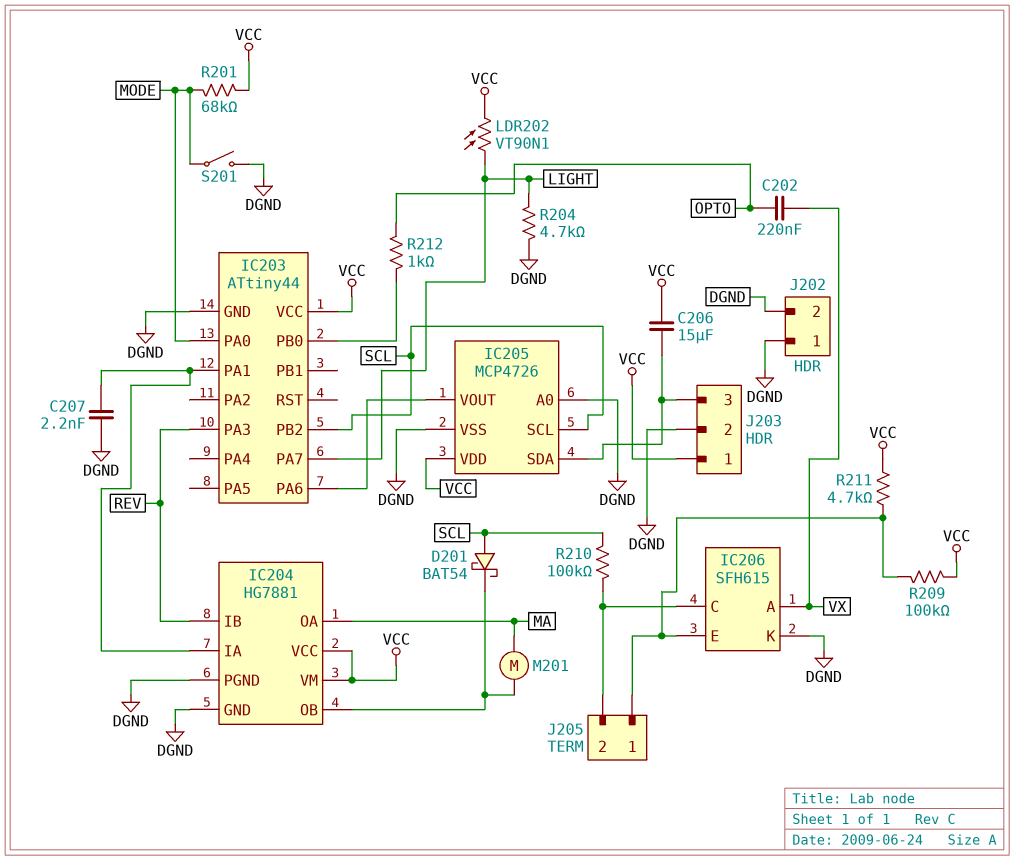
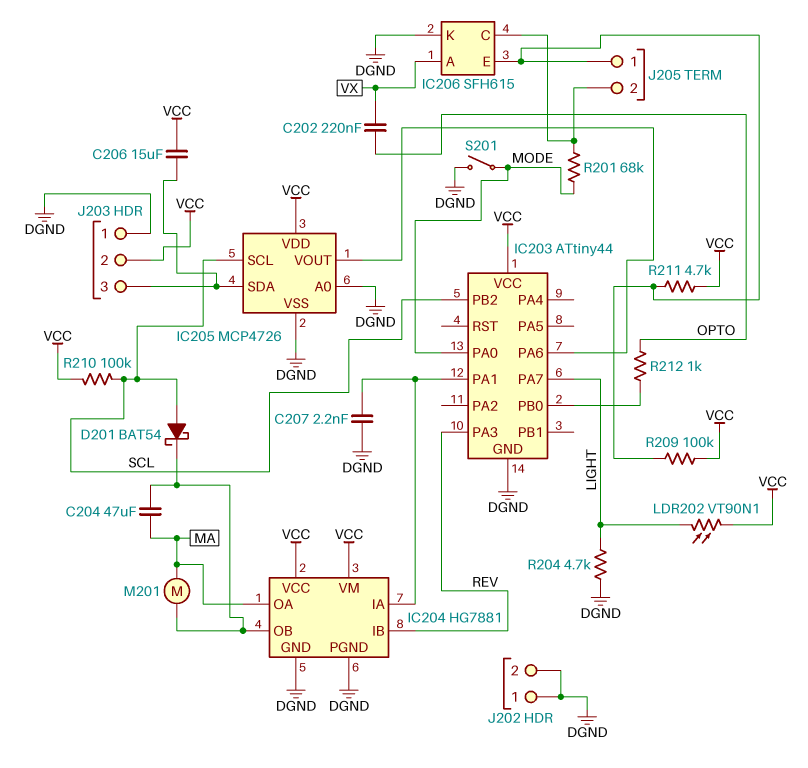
C204: none -> 47uF (IC204/OB, MA)
J203 pin 1: VCC -> DGND
J203 pin 2: DGND -> VCC
R201: 68k (MODE, VCC) -> 68k (IC206/C, MODE)
R210: 100k (IC206/C, SCL) -> 100k (SCL, VCC)

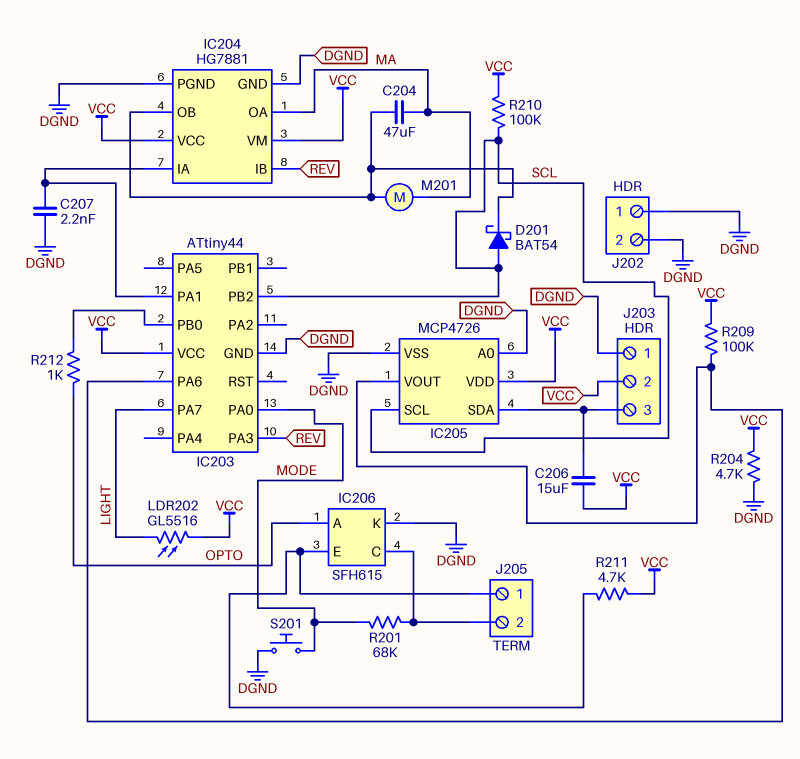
C202: 220nF (OPTO, VX) -> none
IC206 pin A: VX -> OPTO
LDR202: VT90N1 (LIGHT, VCC) -> GL5516 (LIGHT, VCC)
R204: 4.7k (DGND, LIGHT) -> 4.7k (DGND, VCC)
R209: 100k (IC206/E, VCC) -> 100k (IC203/PA6, VCC)
S201: switch (DGND, MODE) -> button (DGND, MODE)

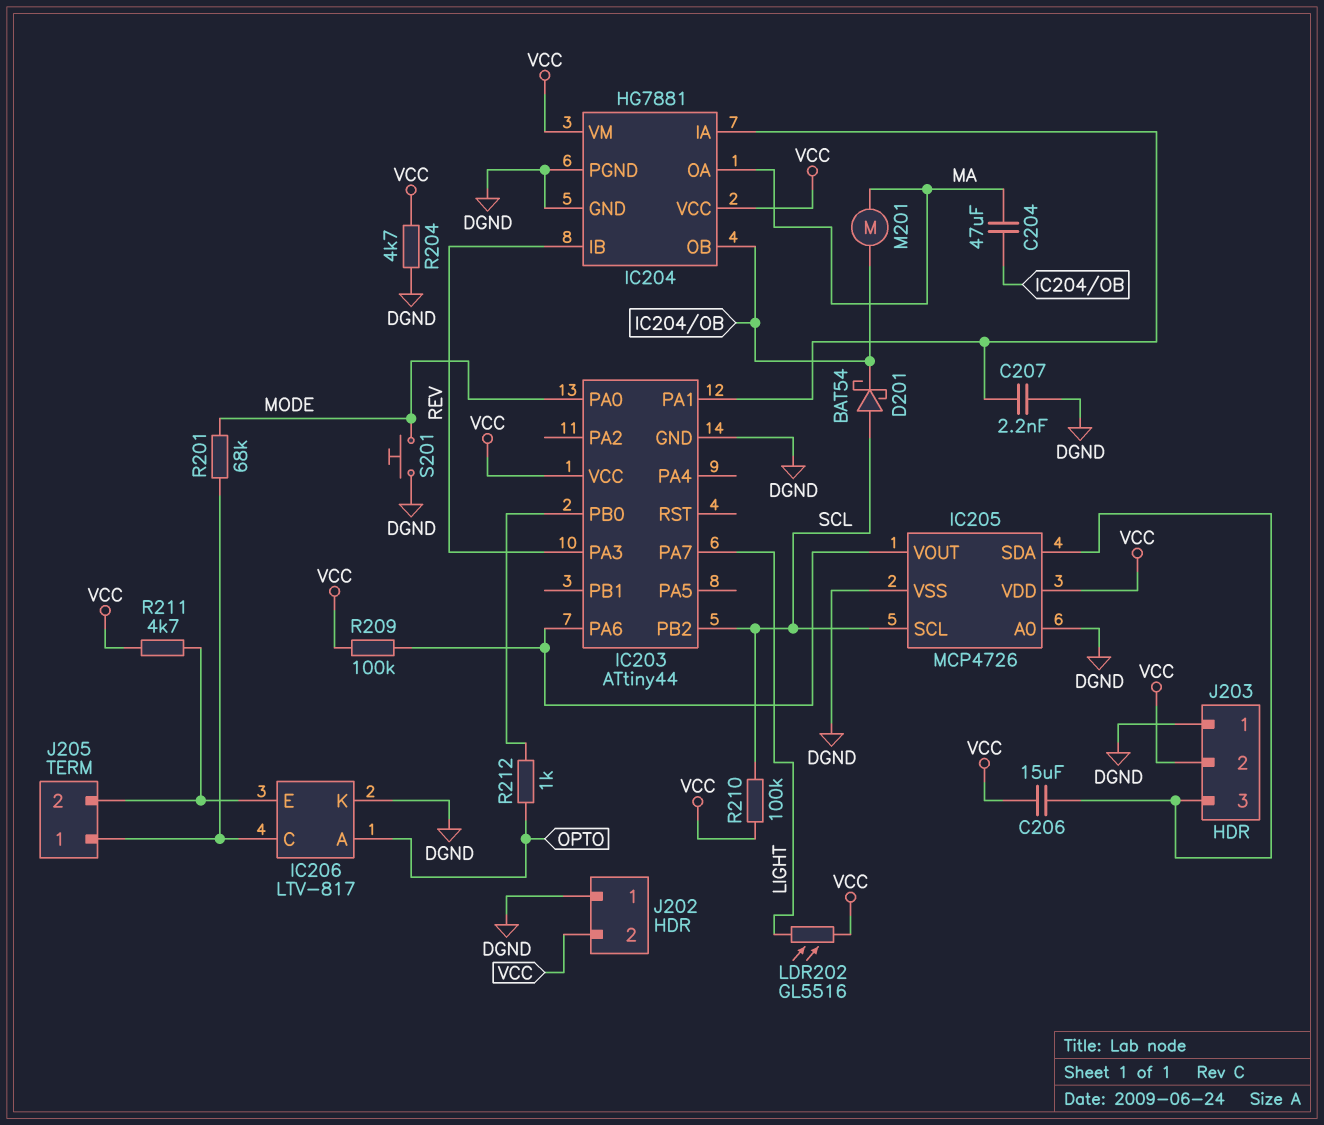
IC206: SFH615 -> LTV-817
J202 pin 2: DGND -> VCC
J205 pin 1: IC206/E -> IC206/C
J205 pin 2: IC206/C -> IC206/E

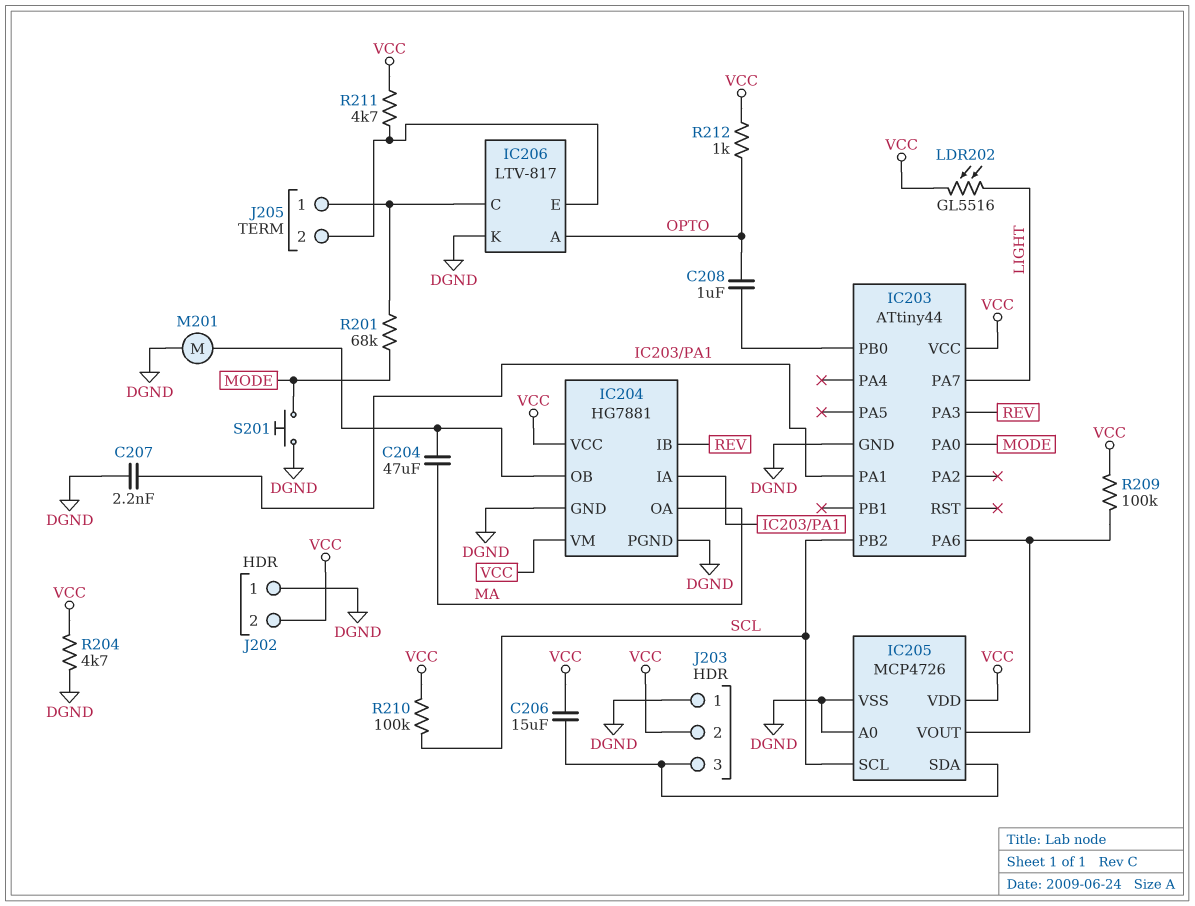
C208: none -> 1uF (IC203/PB0, OPTO)
D201: schottky BAT54 (A SCL, K IC204/OB) -> none
M201: motor (IC204/OB, MA) -> motor (DGND, IC204/OB)
R212: 1k (IC203/PB0, OPTO) -> 1k (OPTO, VCC)

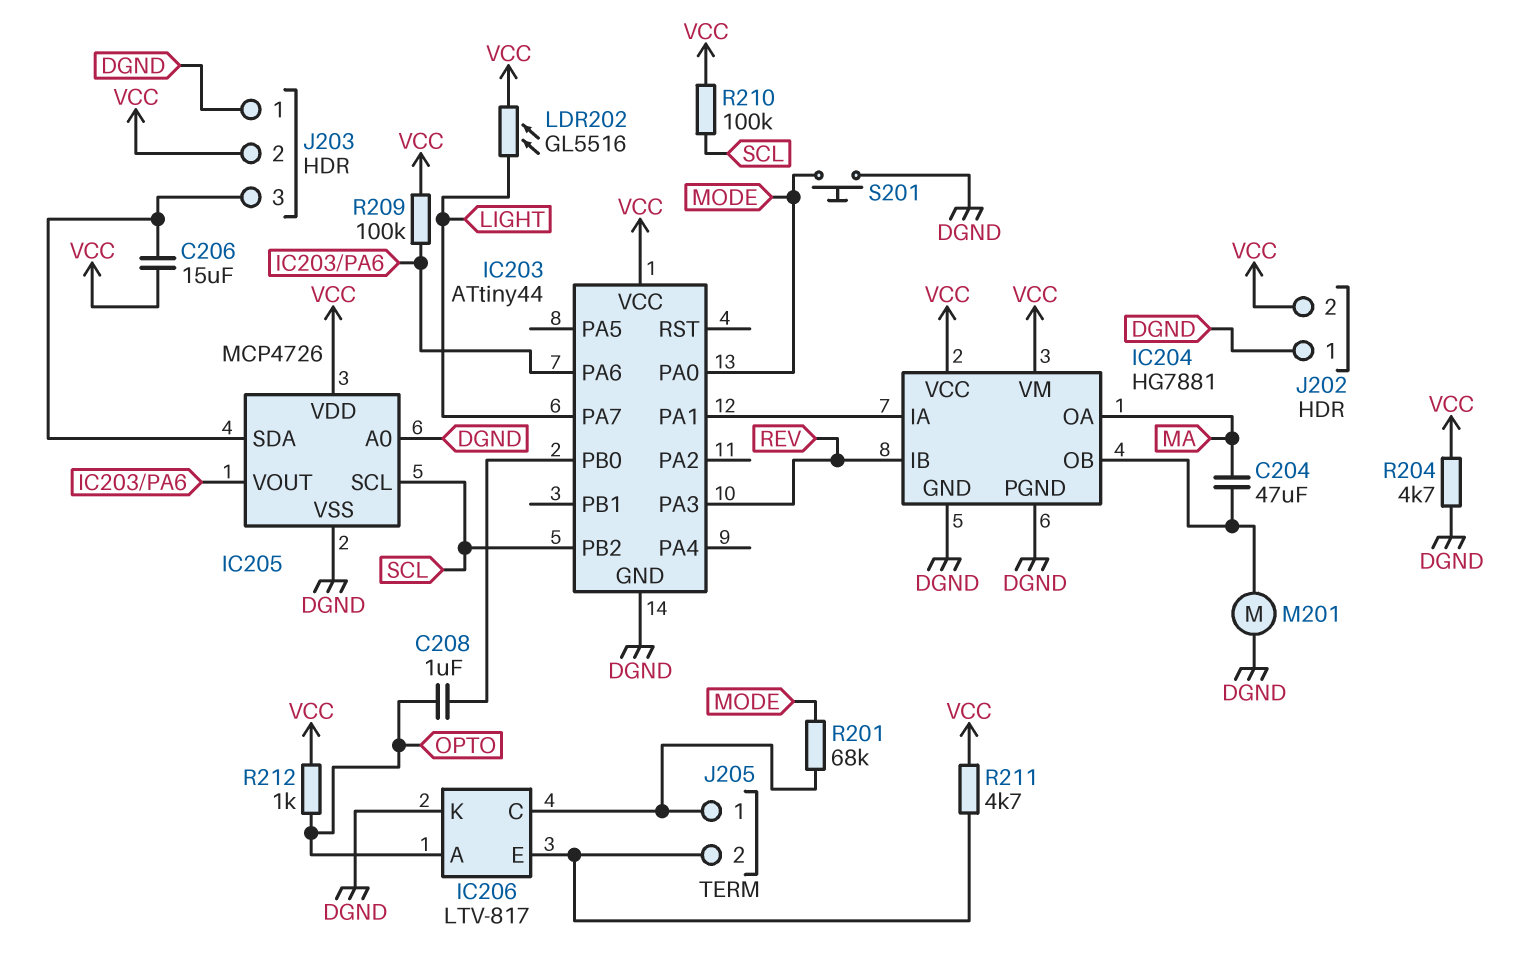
C207: 2.2nF (DGND, IC203/PA1) -> none

